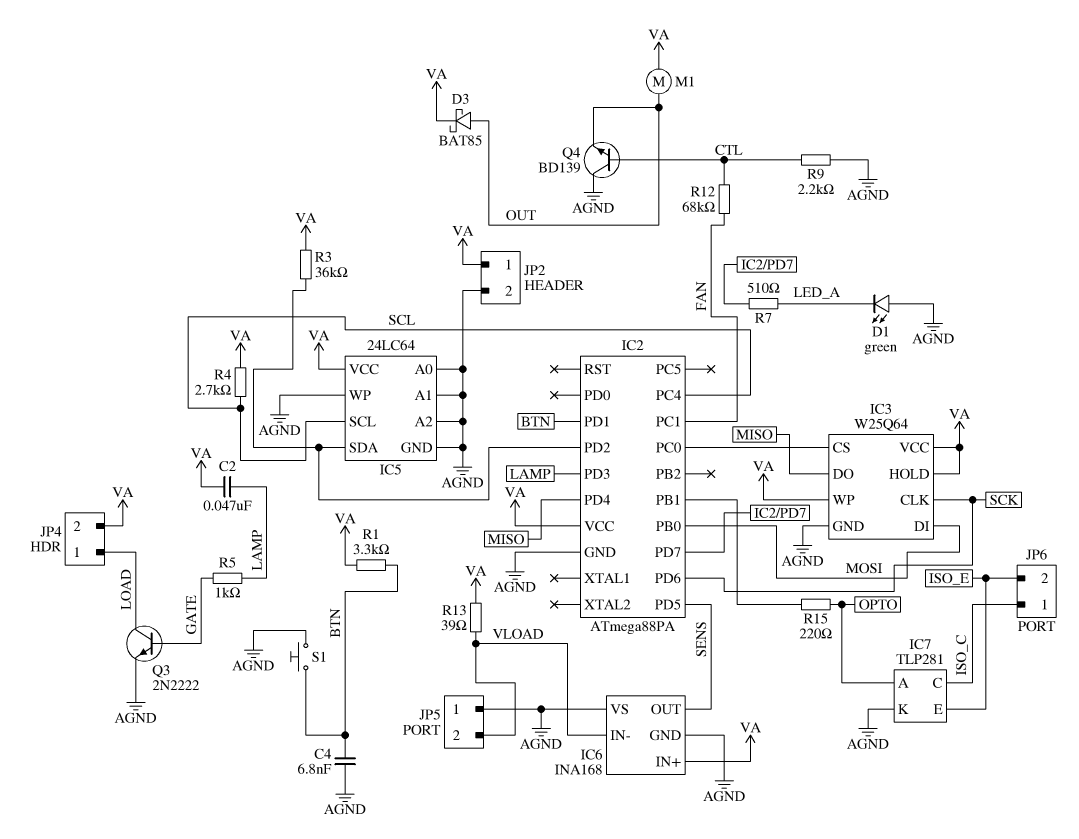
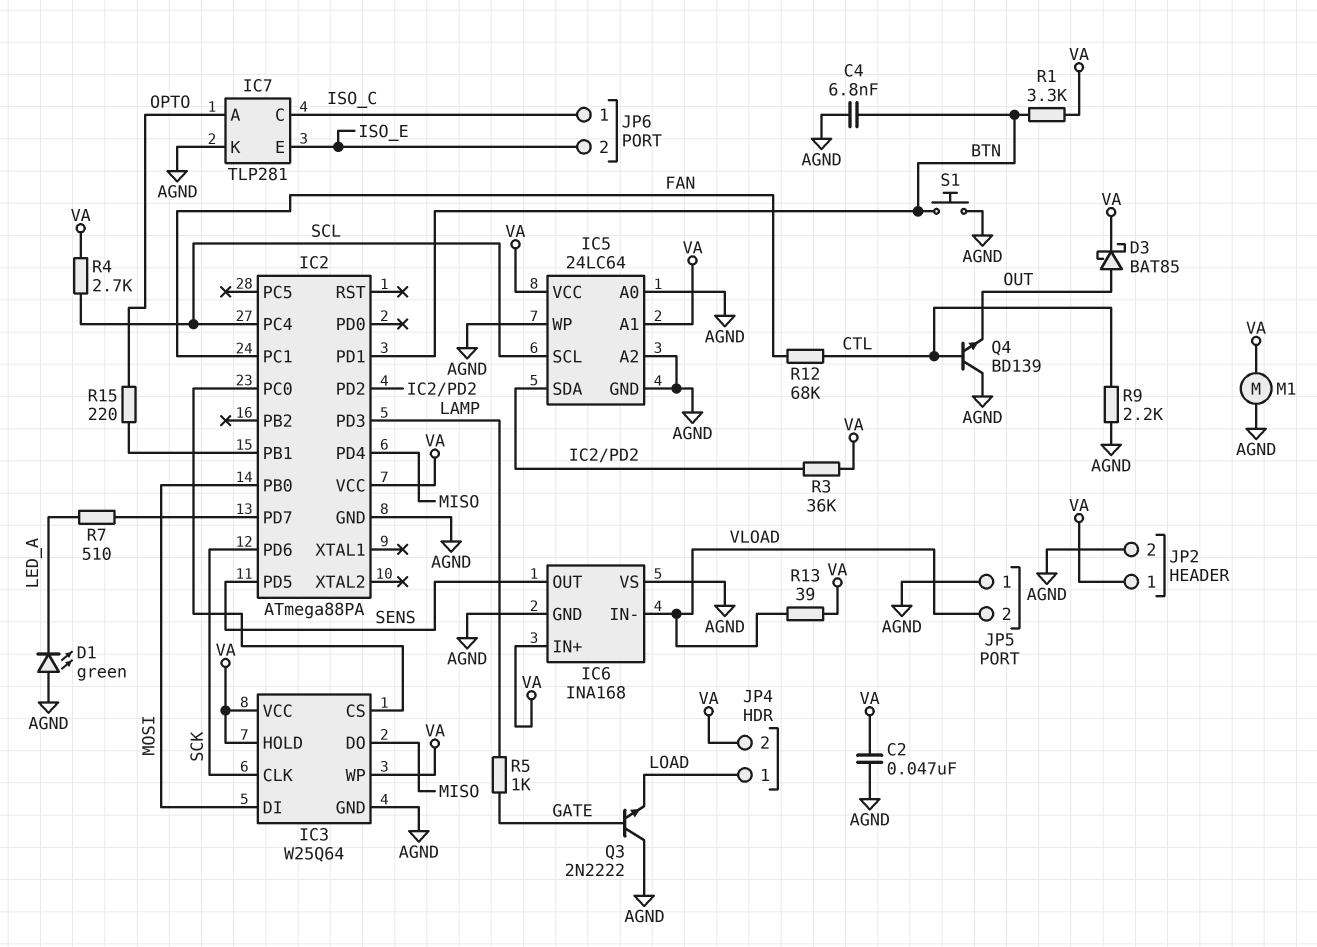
C2: 47nF (LAMP, VA) -> 47nF (AGND, VA)
IC5 pin A1: AGND -> VA
M1: motor (OUT, VA) -> motor (AGND, VA)
Q3: NPN 2N2222 (B GATE, C LOAD, E AGND) -> NPN 2N2222 (B GATE, C AGND, E LOAD)

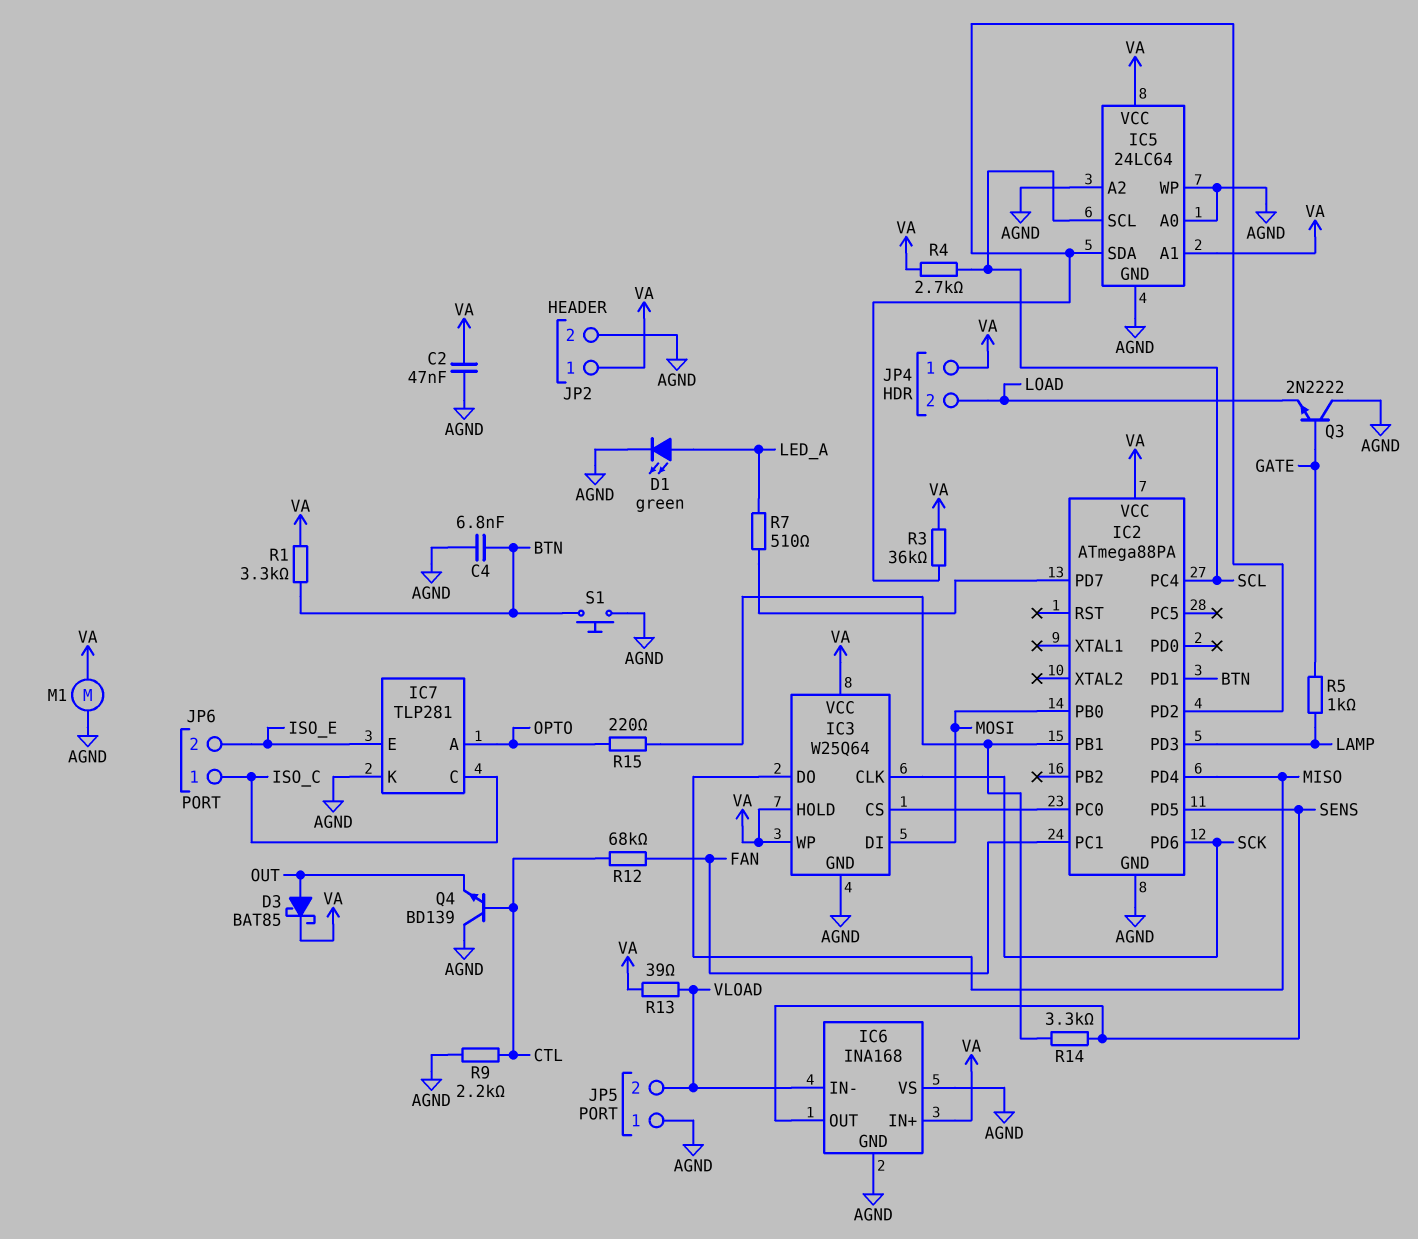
D1: LED green (A AGND, K LED_A) -> LED green (A LED_A, K AGND)
JP4 pin 1: LOAD -> VA
JP4 pin 2: VA -> LOAD
R14: none -> 3.3k (IC2/PB1, SENS)

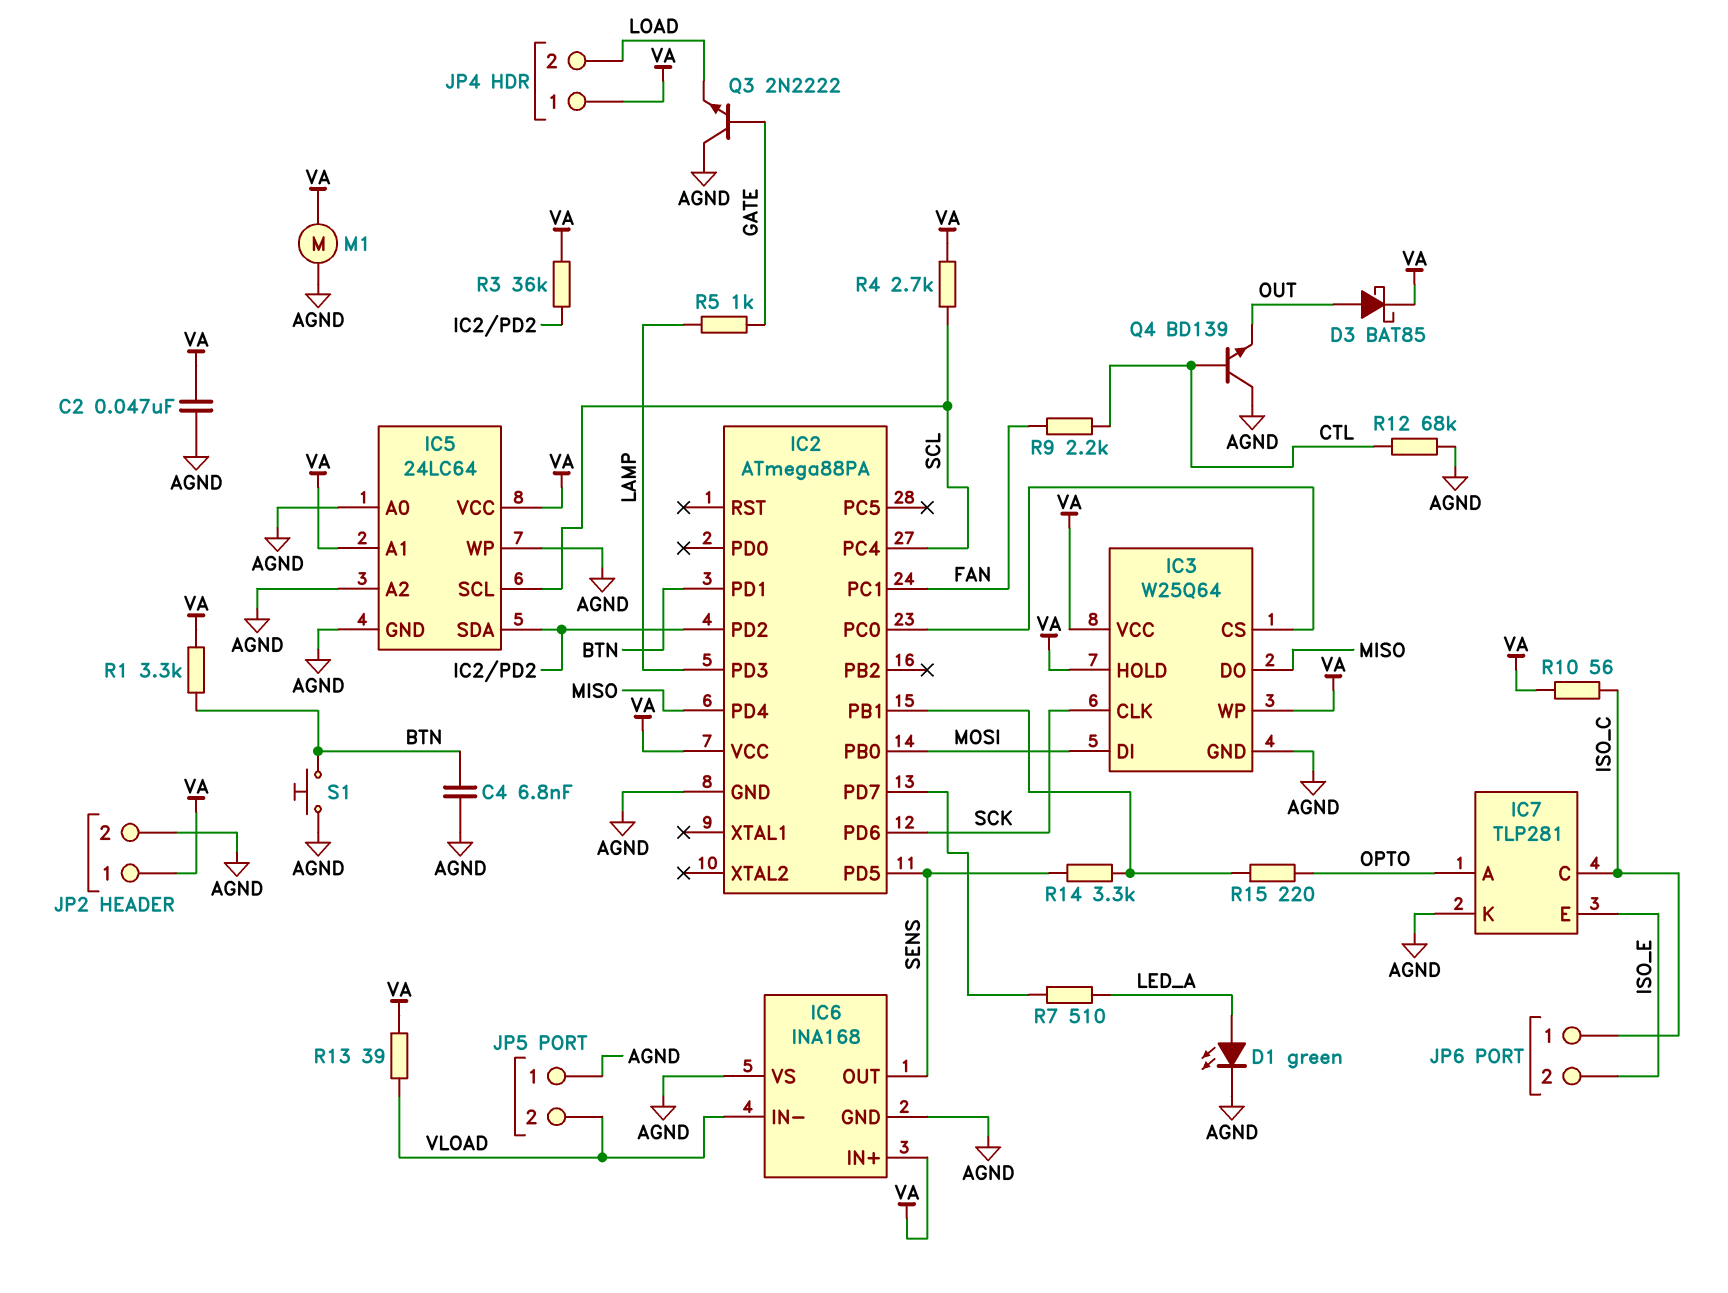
R9: 2.2k (AGND, CTL) -> 2.2k (CTL, FAN)
R10: none -> 56 (ISO_C, VA)
R12: 68k (CTL, FAN) -> 68k (AGND, CTL)

